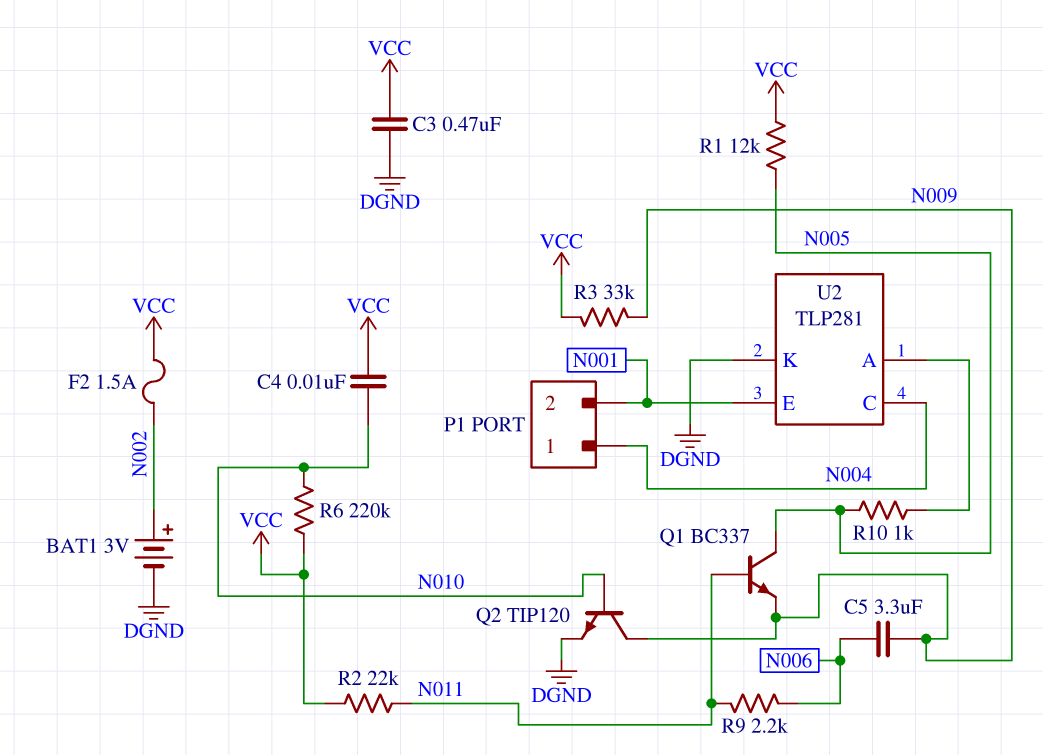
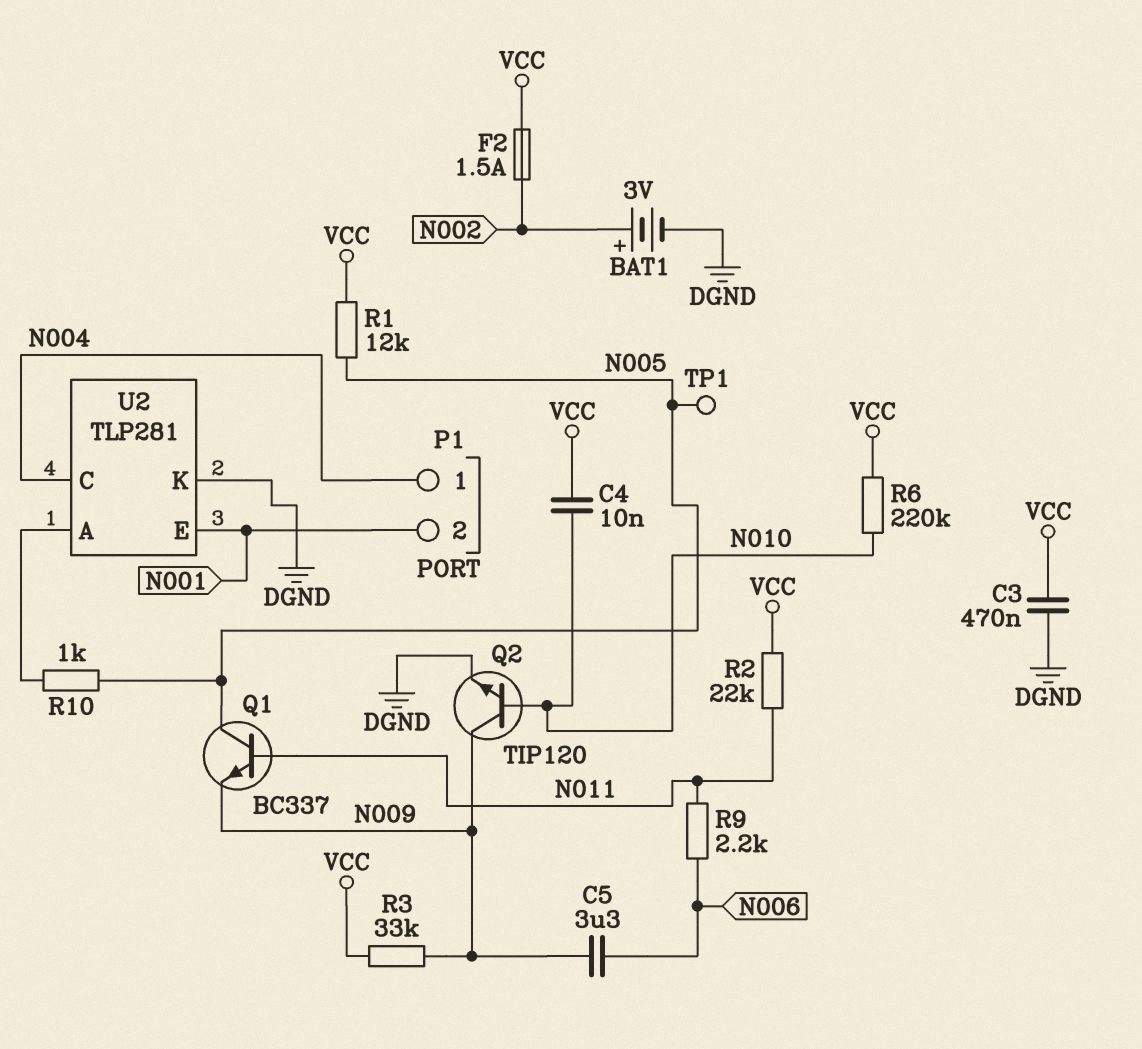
TP1: none -> test point (N005)

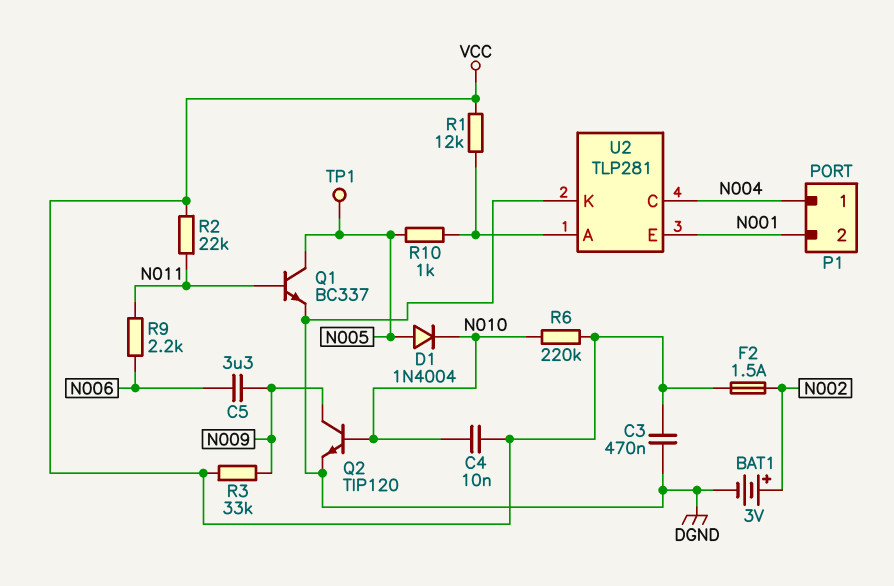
D1: none -> diode 1N4004 (A N005, K N010)
Q1: NPN BC337 (B N011, C N005, E N009) -> NPN BC337 (B N011, C N005, E DGND)
R1: 12k (N005, VCC) -> 12k (U2/A, VCC)

